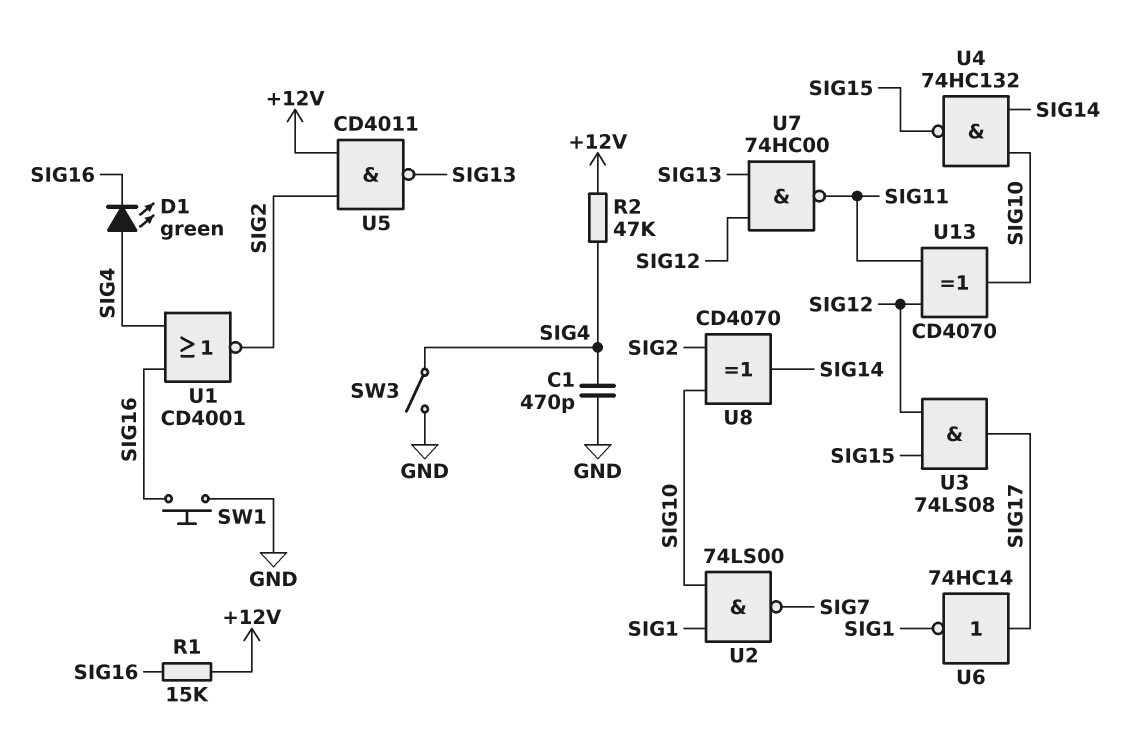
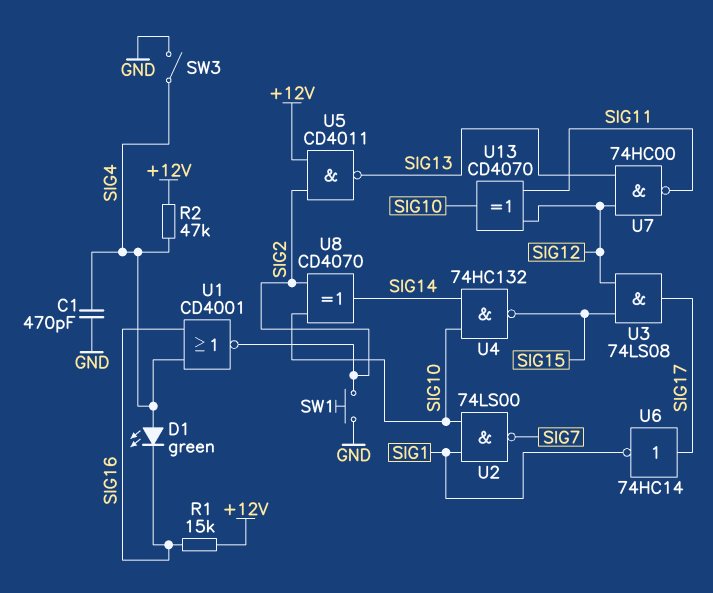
SW1: button (GND, SIG16) -> button (GND, SIG2)

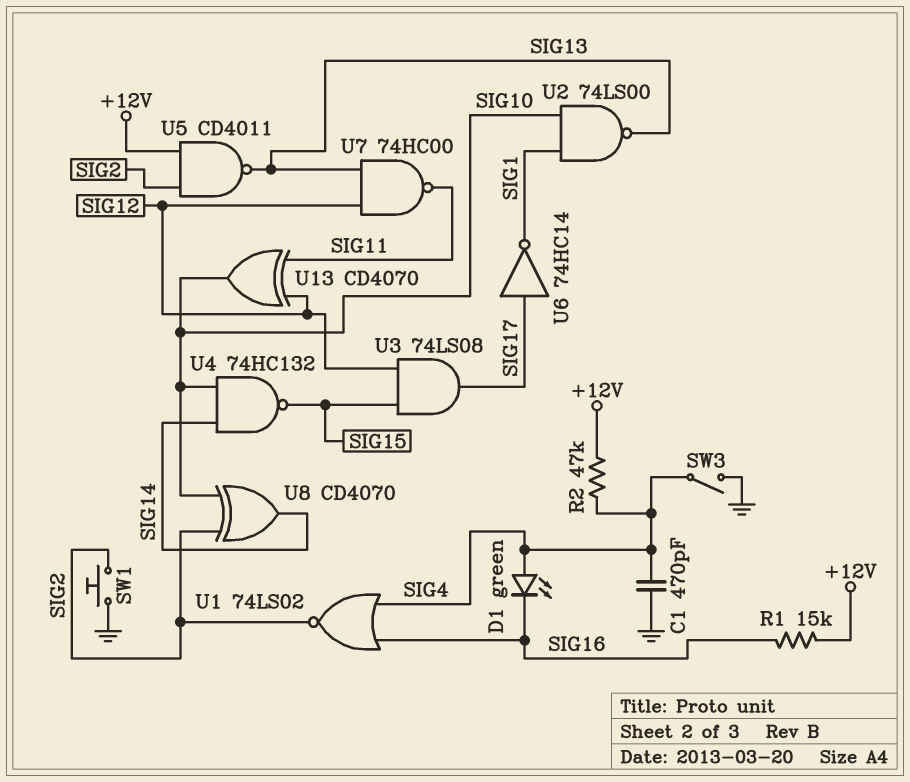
U1: NOR CD4001 (in SIG4, in SIG16, out SIG2) -> NOR 74LS02 (in SIG4, in SIG16, out SIG2)
U2: NAND 74LS00 (in SIG1, in SIG10, out SIG7) -> NAND 74LS00 (in SIG1, in SIG10, out SIG13)

